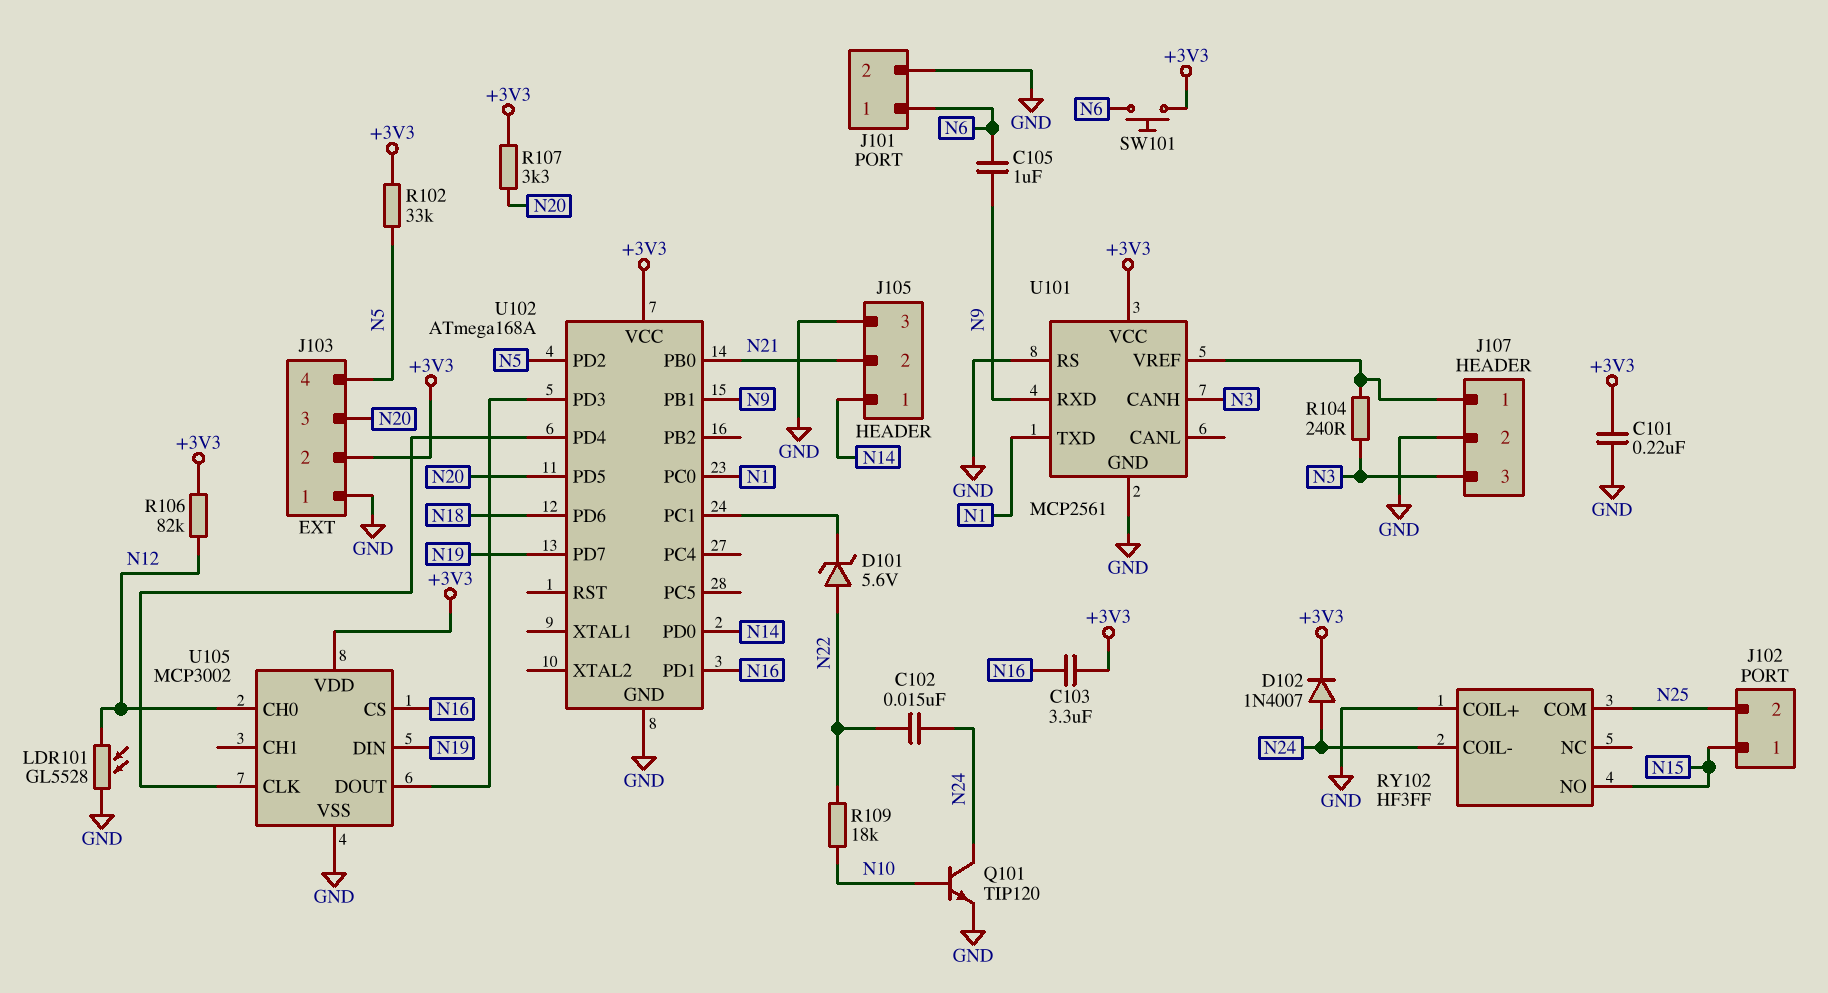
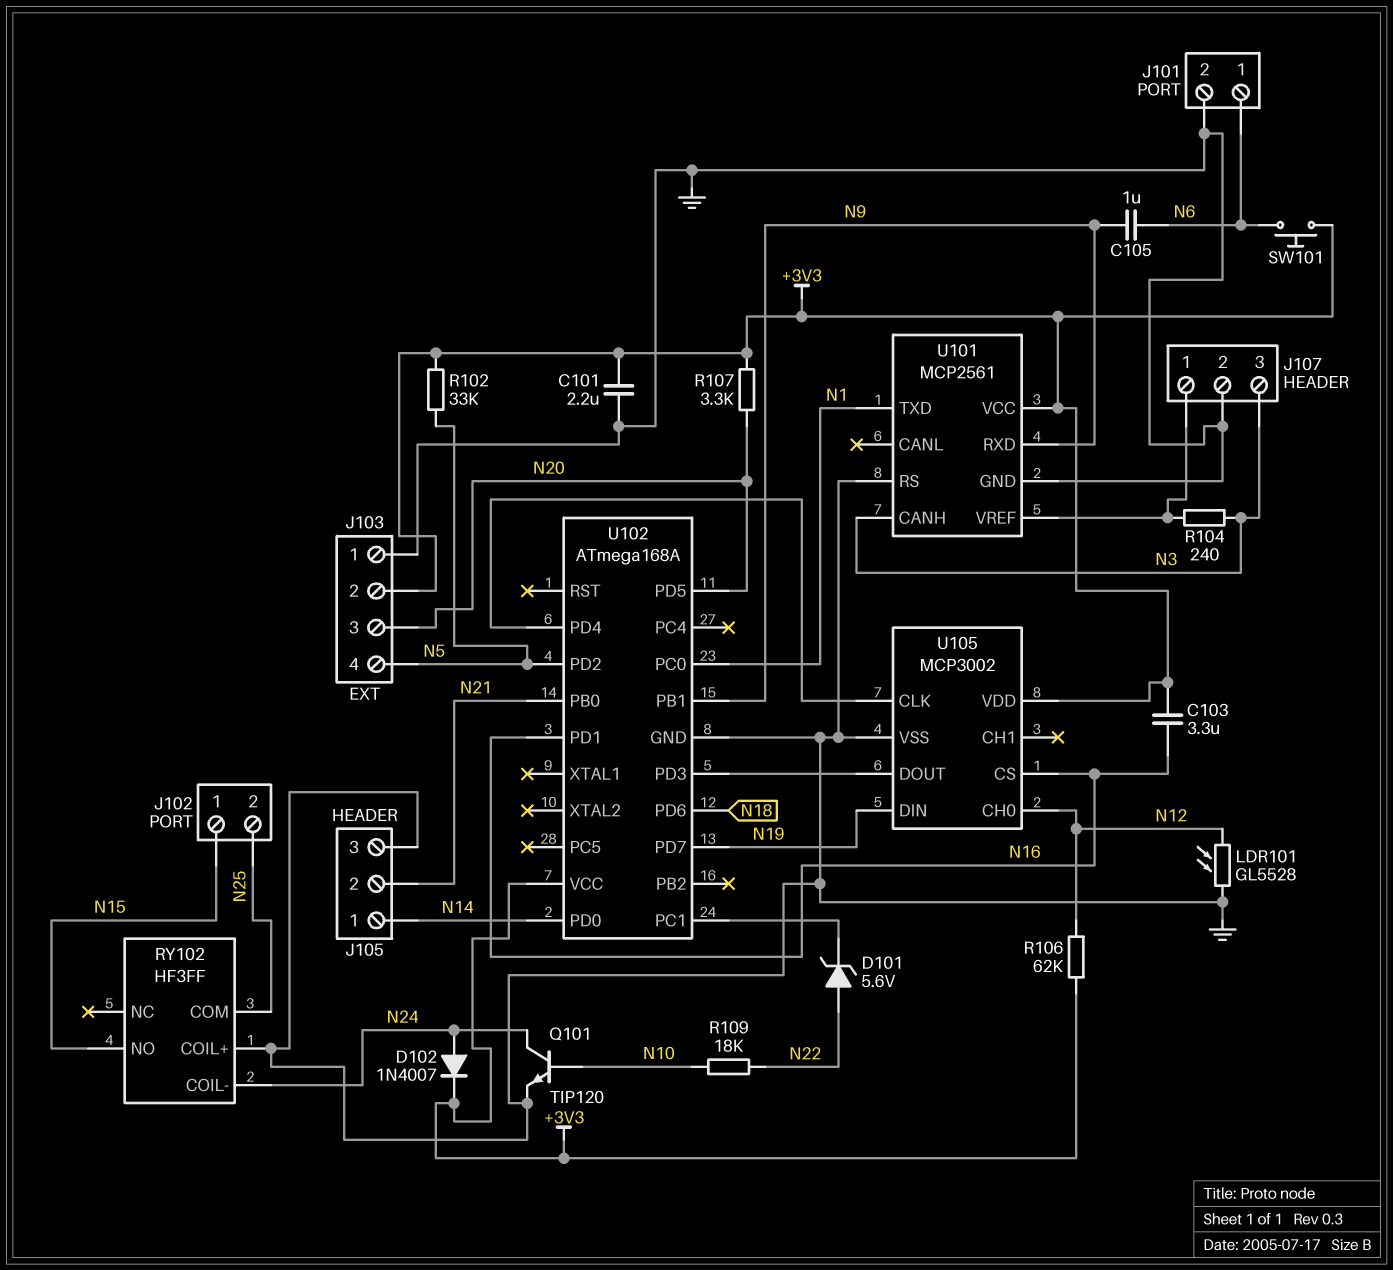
C101: 220nF (+3V3, GND) -> 2.2uF (+3V3, GND)
C102: 15nF (N22, N24) -> none
R106: 82k (+3V3, N12) -> 62k (+3V3, N12)

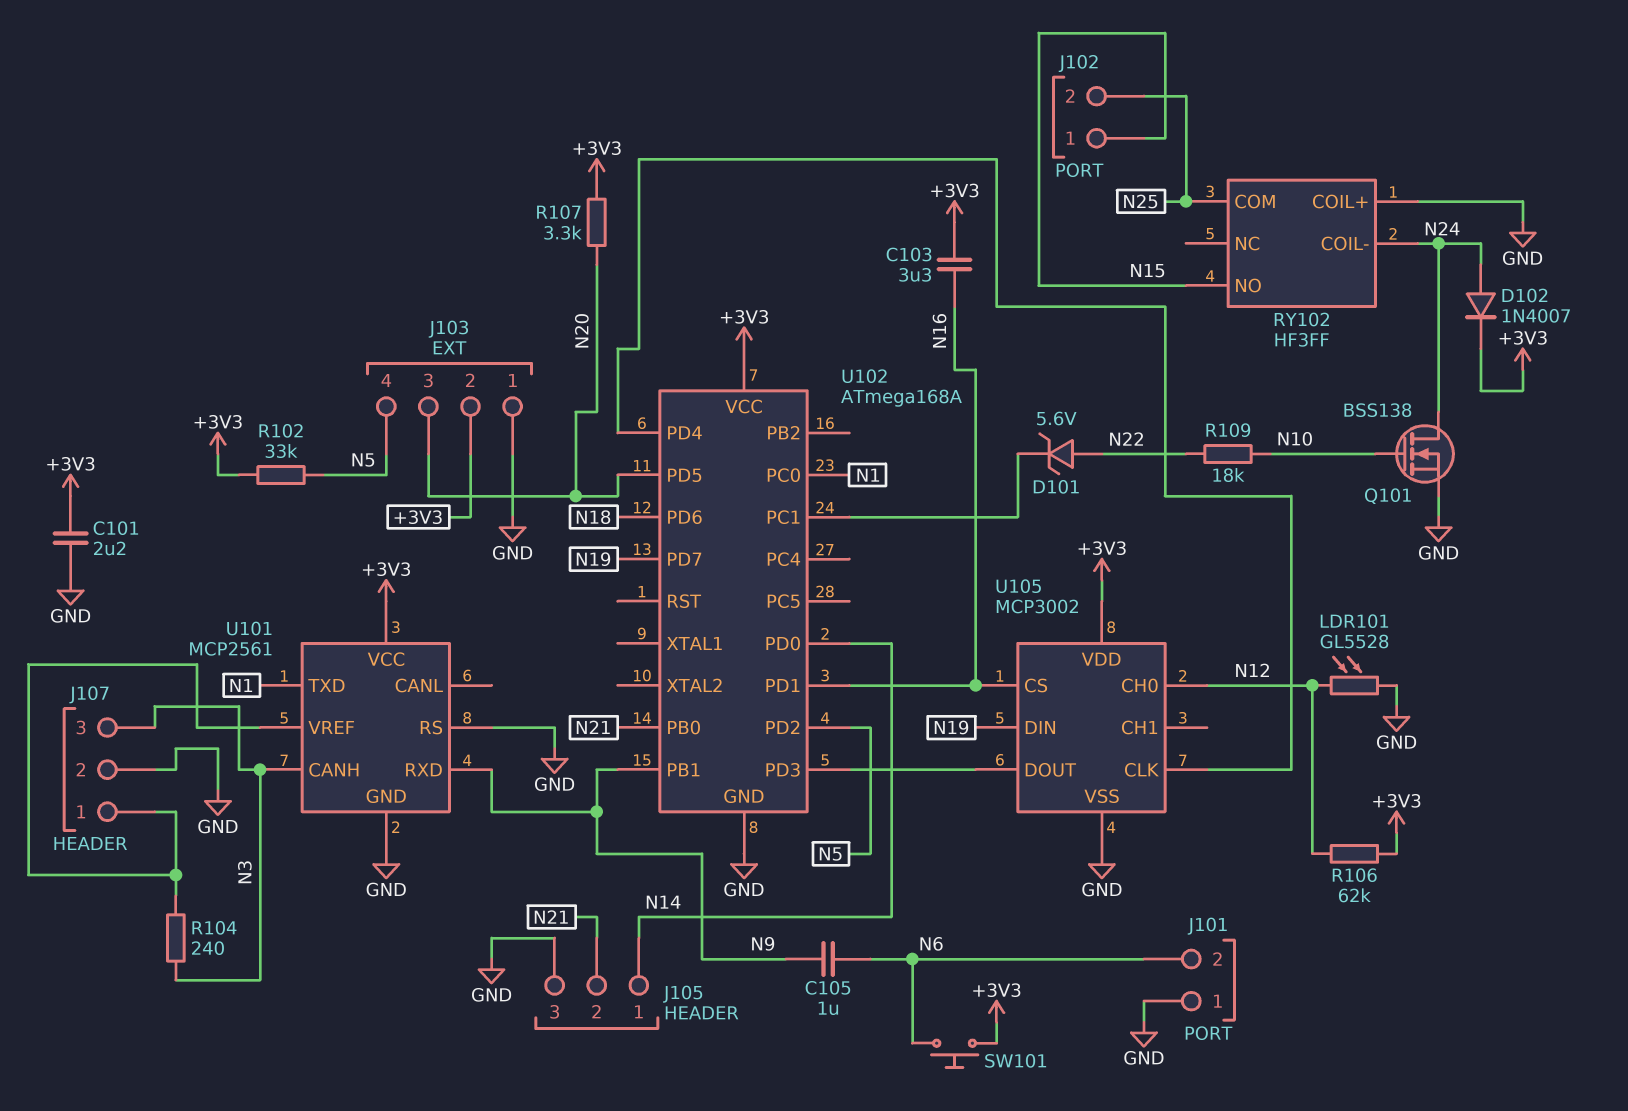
J101 pin 1: N6 -> GND
J101 pin 2: GND -> N6
Q101: NPN TIP120 (B N10, C N24, E GND) -> NMOS BSS138 (G N10, D N24, S GND)

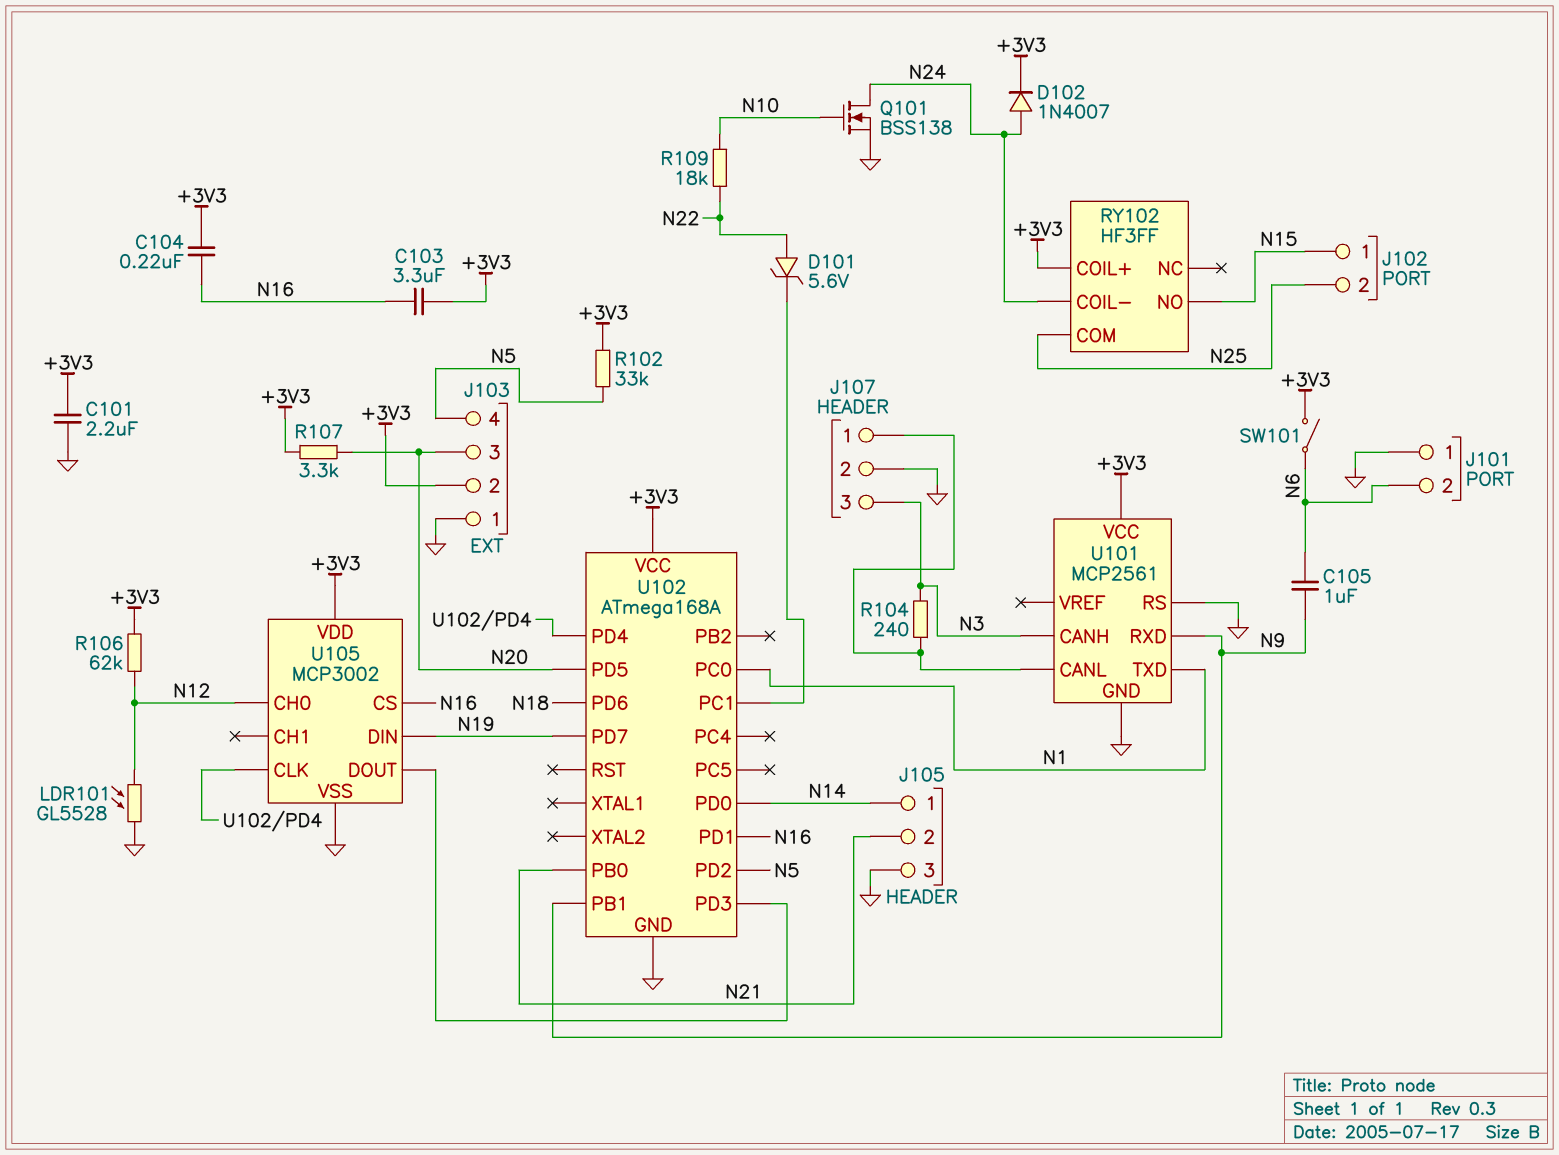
C104: none -> 220nF (+3V3, N16)
RY102 pin COIL+: GND -> +3V3
SW101: button (+3V3, N6) -> switch (+3V3, N6)
U101 pin CANL: none -> J107/1
U101 pin VREF: J107/1 -> none

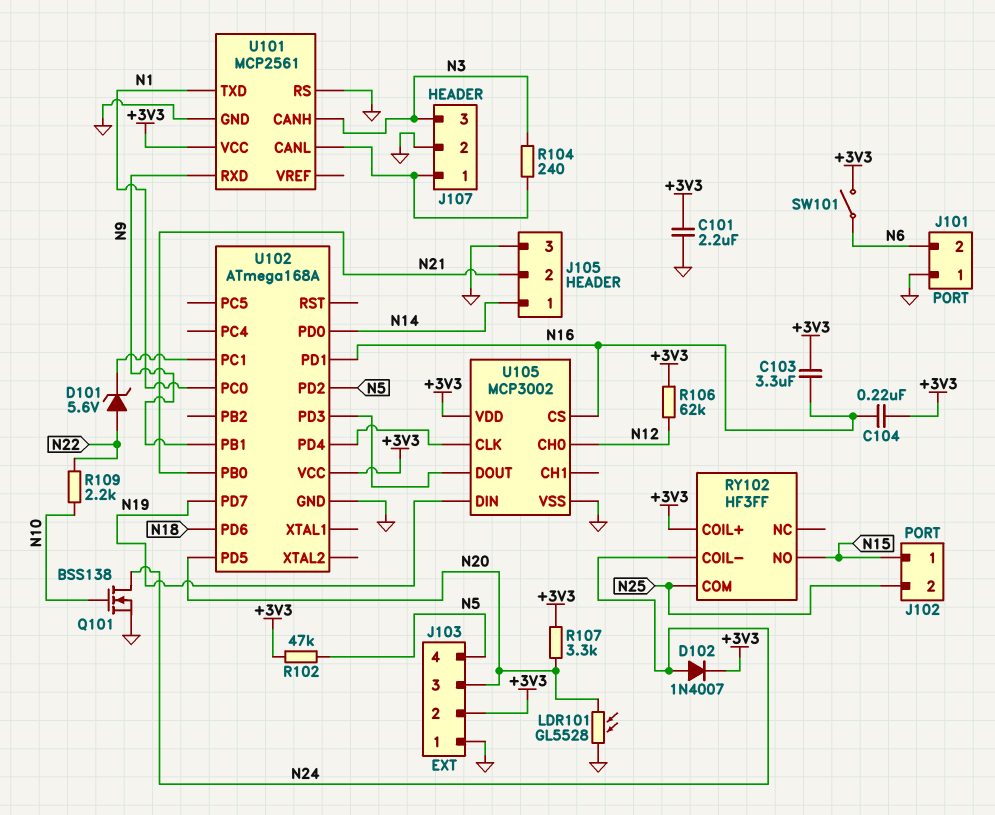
C105: 1uF (N6, N9) -> none
LDR101: GL5528 (GND, N12) -> GL5528 (GND, N20)
R102: 33k (+3V3, N5) -> 47k (+3V3, N5)
R109: 18k (N10, N22) -> 2.2k (N10, N22)

